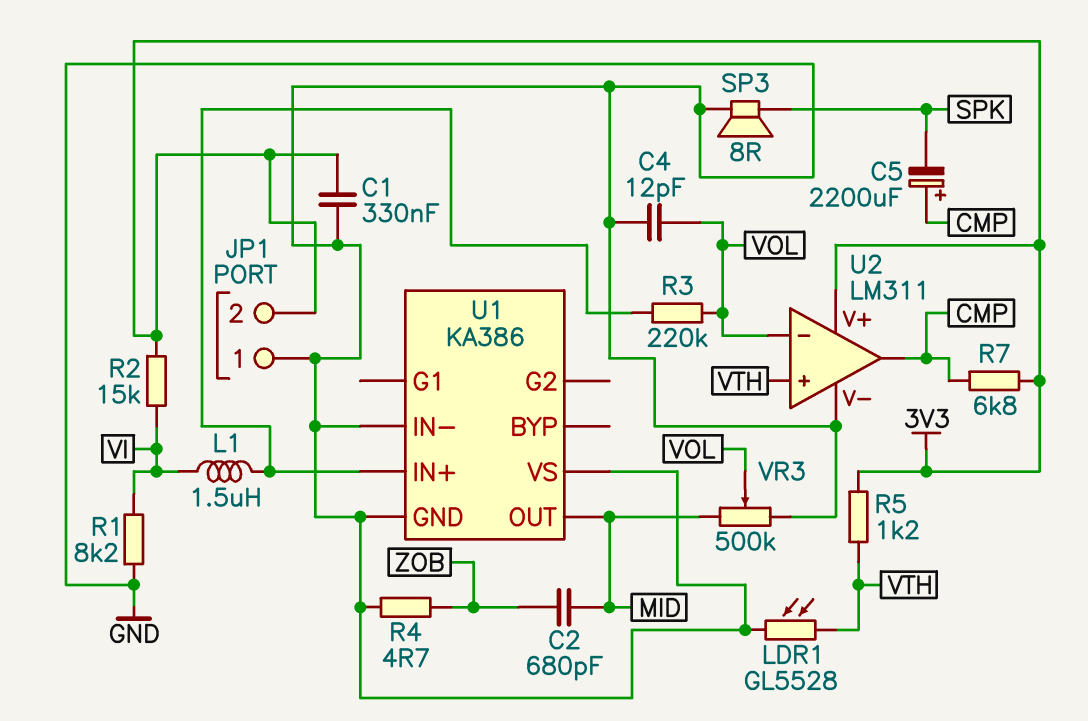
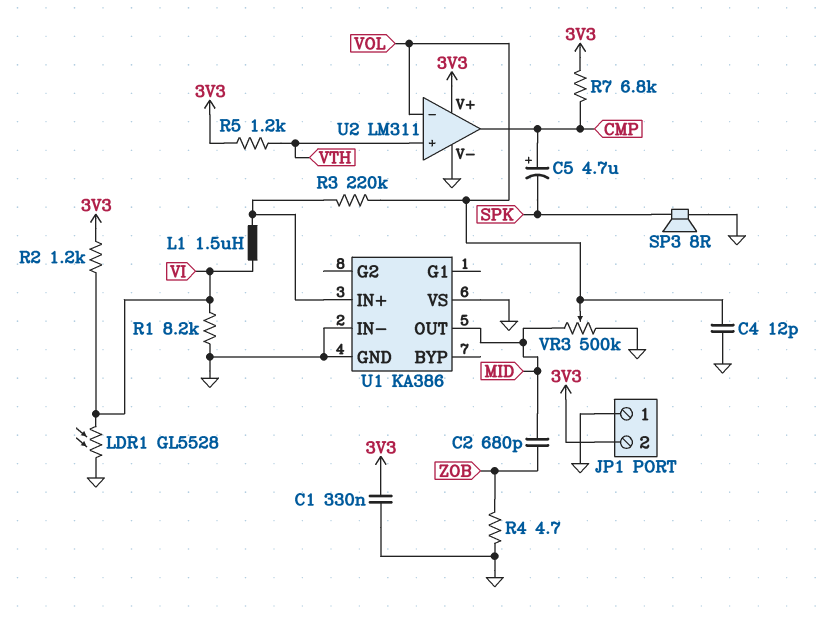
C5: 2200uF (plus CMP, minus SPK) -> 4.7uF (plus CMP, minus SPK)
LDR1: GL5528 (GND, VTH) -> GL5528 (GND, VI)
R2: 15k (3V3, VI) -> 1.2k (3V3, VI)

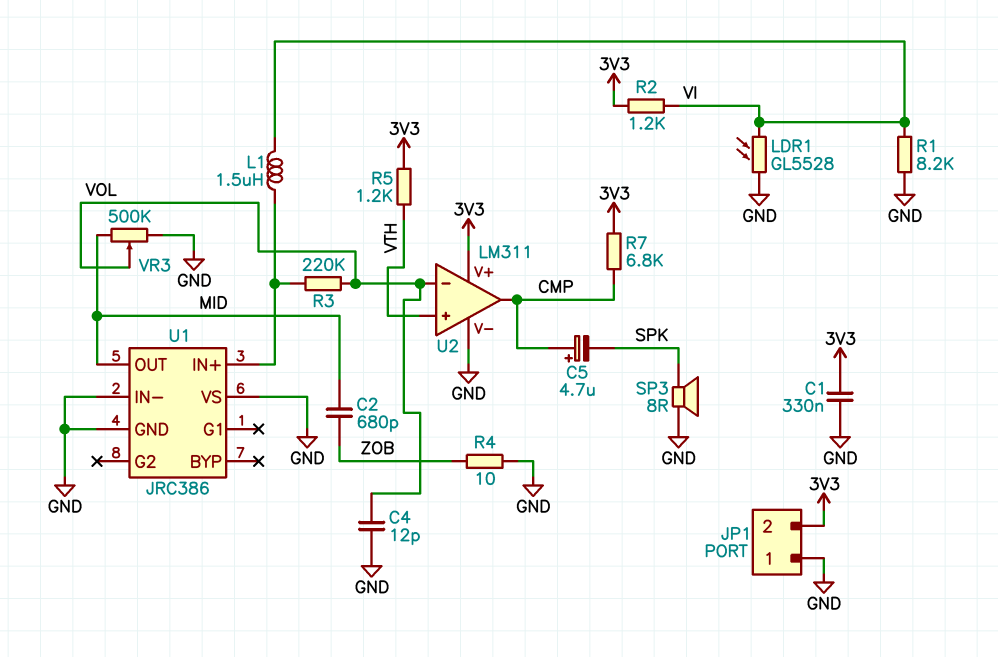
R4: 4.7 (GND, ZOB) -> 10 (GND, ZOB)
U1: KA386 -> JRC386

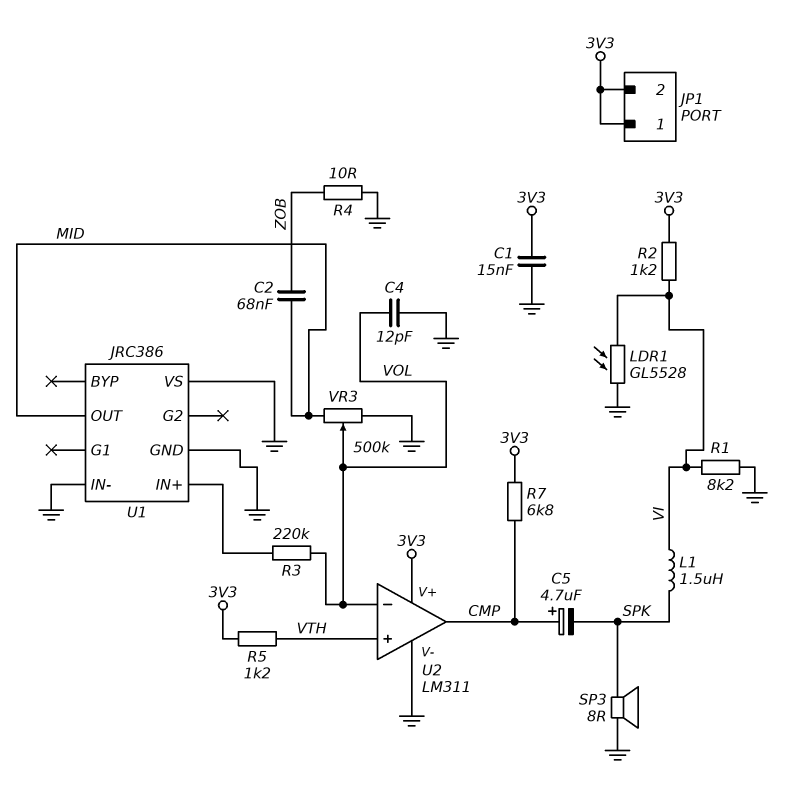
C1: 330nF (3V3, GND) -> 15nF (3V3, GND)
C2: 680pF (MID, ZOB) -> 68nF (MID, ZOB)
JP1 pin 1: GND -> 3V3
L1: 1.5uH (U1/IN+, VI) -> 1.5uH (SPK, VI)

